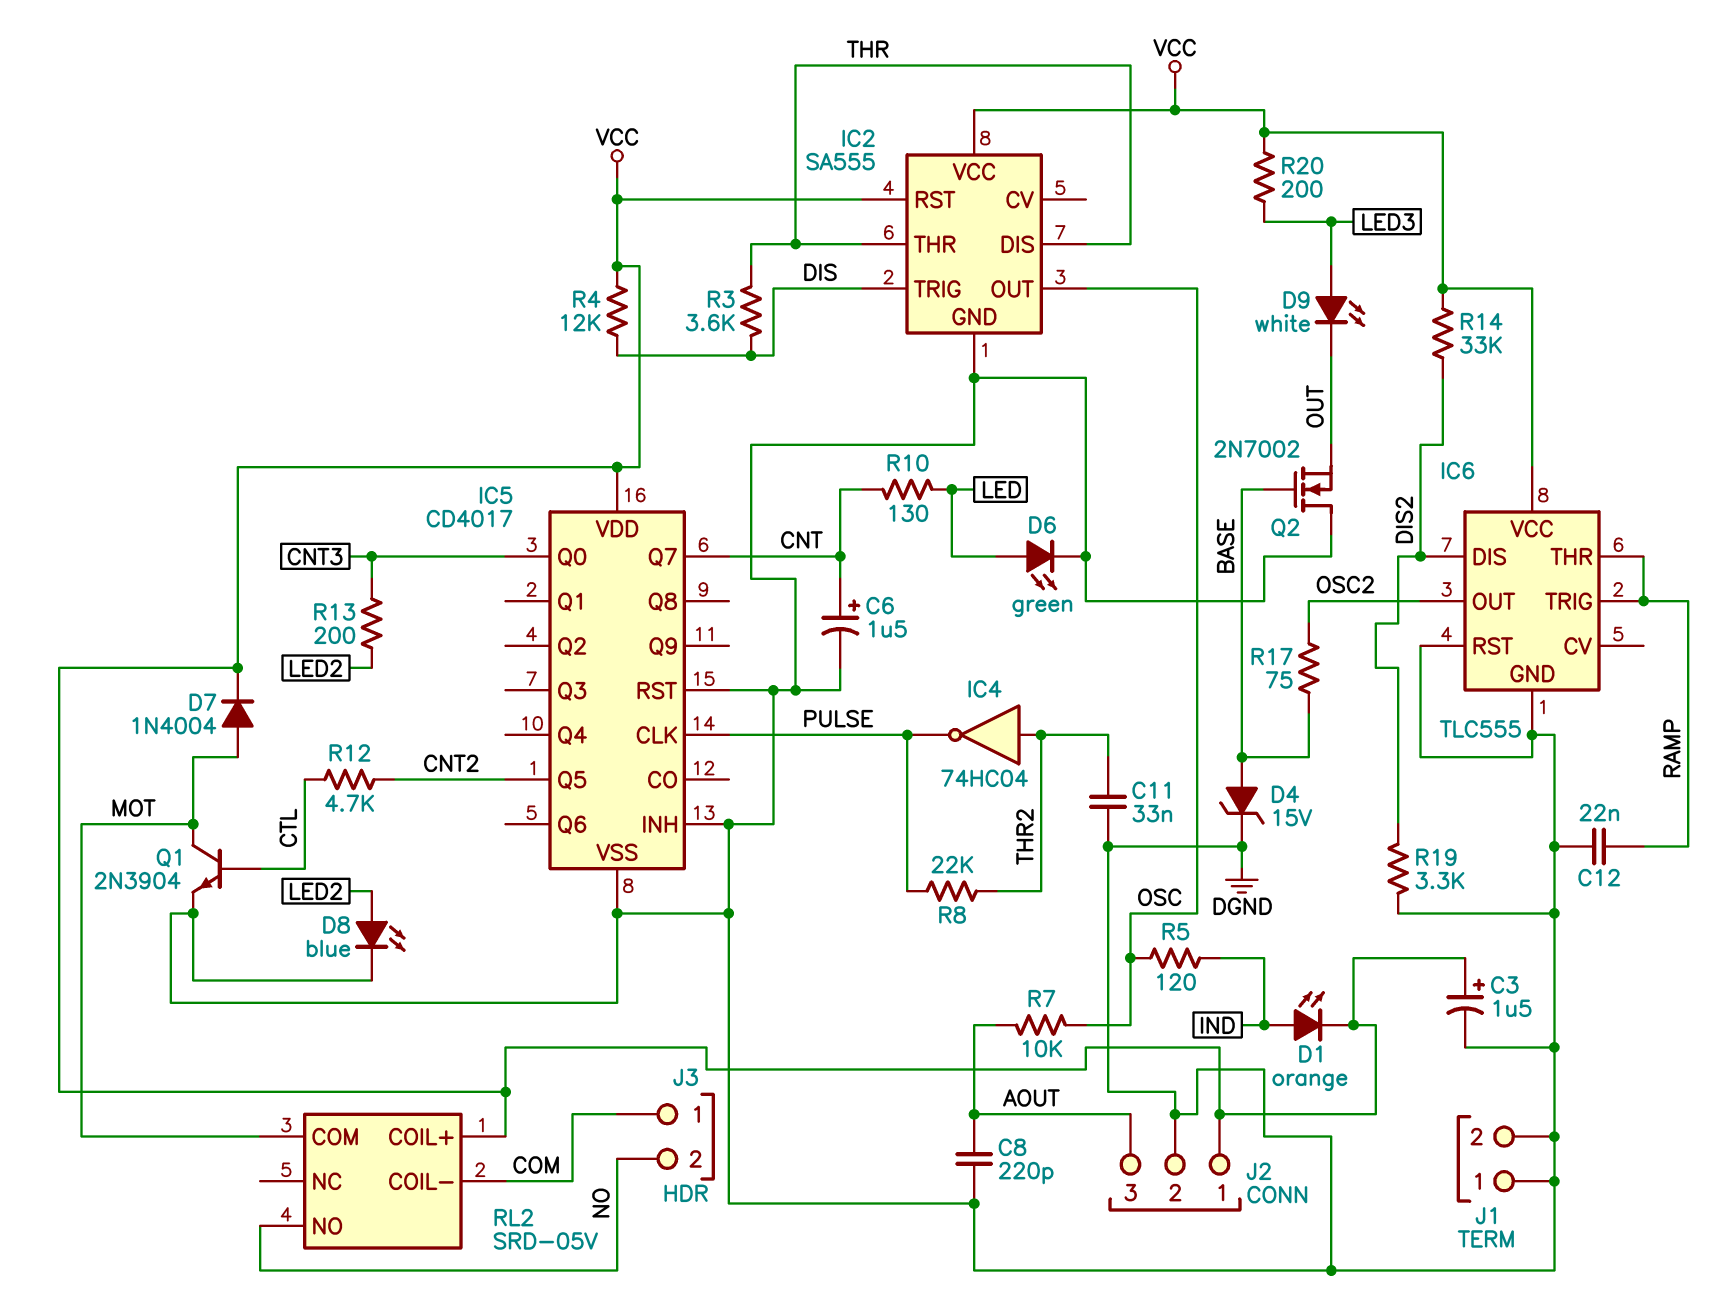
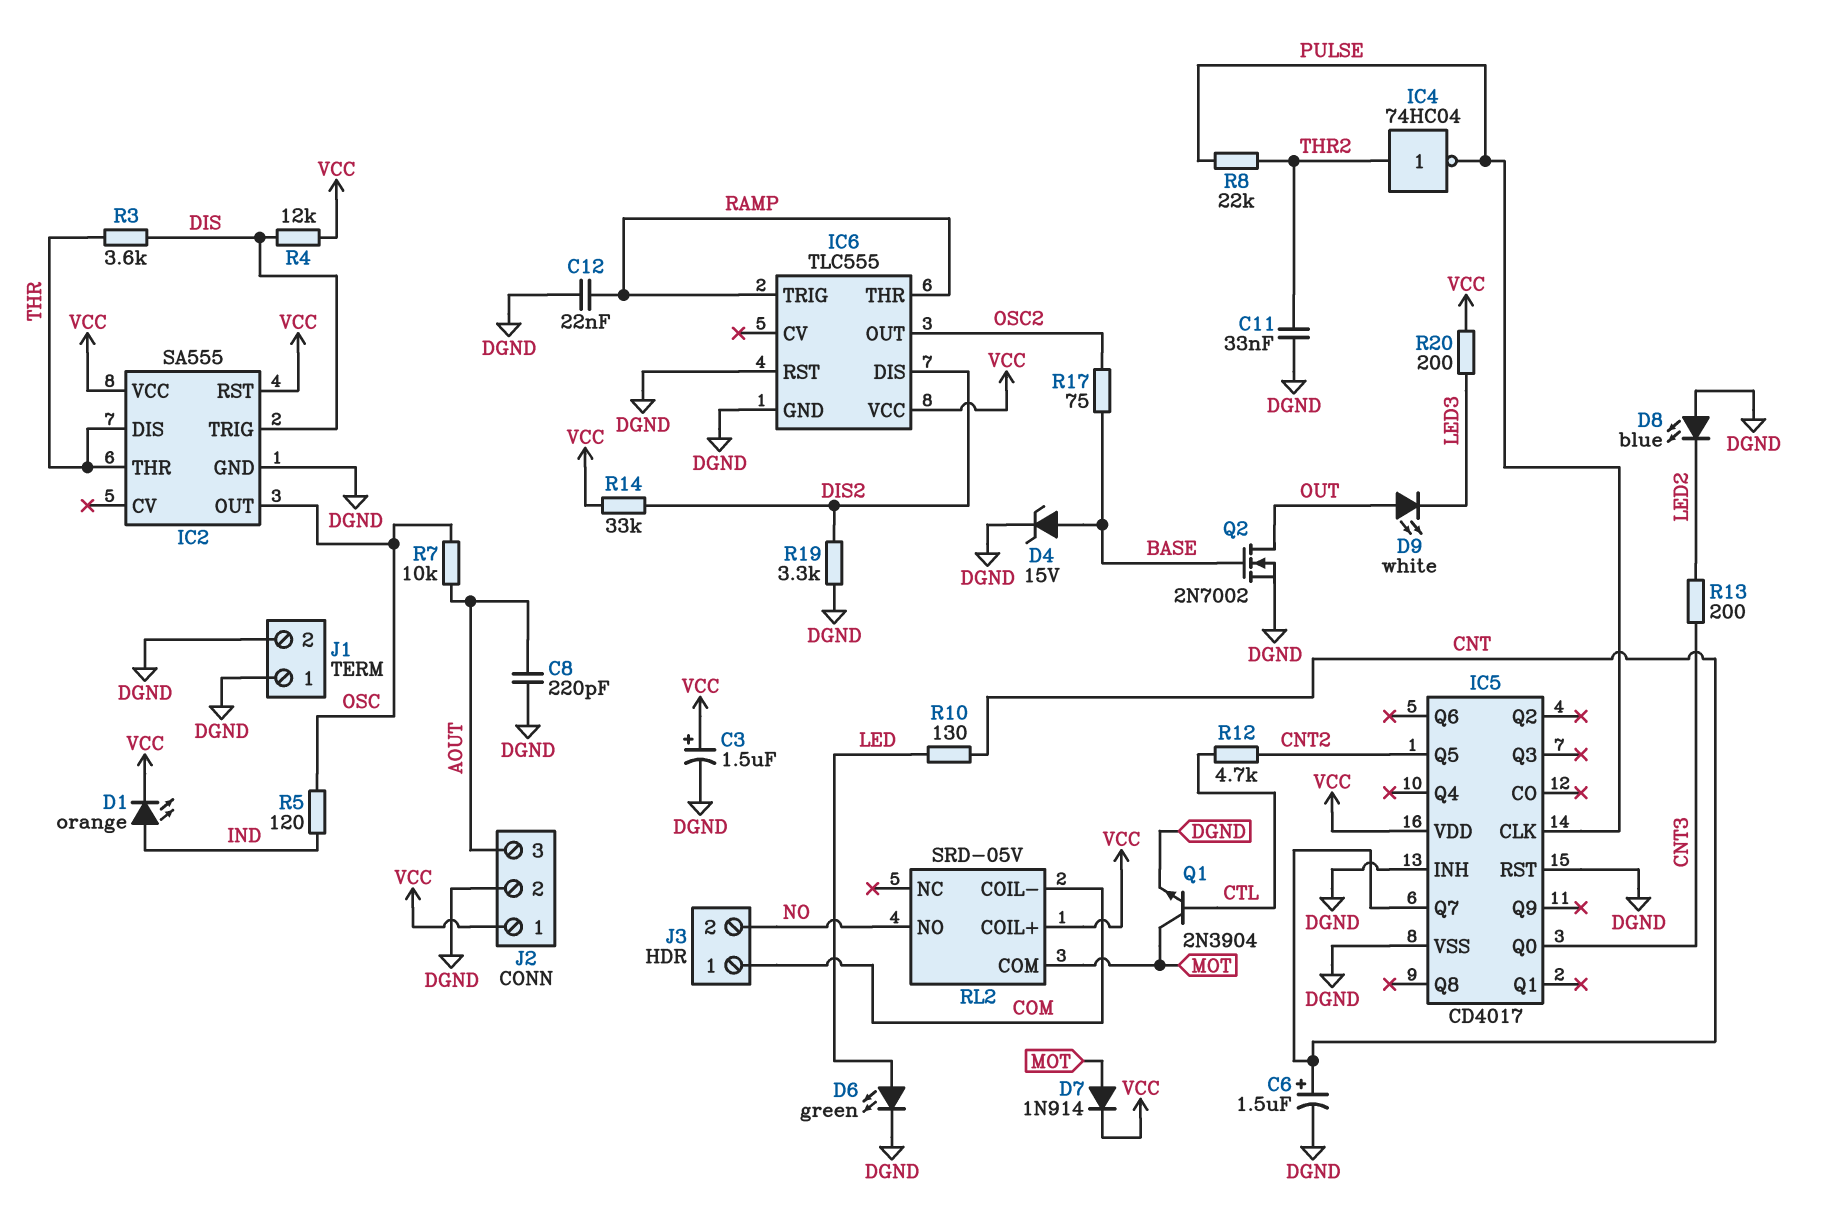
D7: diode 1N4004 (A MOT, K VCC) -> diode 1N914 (A MOT, K VCC)
D8: LED blue (A LED2, K DGND) -> LED blue (A DGND, K LED2)
D9: LED white (A LED3, K OUT) -> LED white (A OUT, K LED3)
Q2: NMOS 2N7002 (G BASE, D DGND, S OUT) -> NMOS 2N7002 (G BASE, D OUT, S DGND)

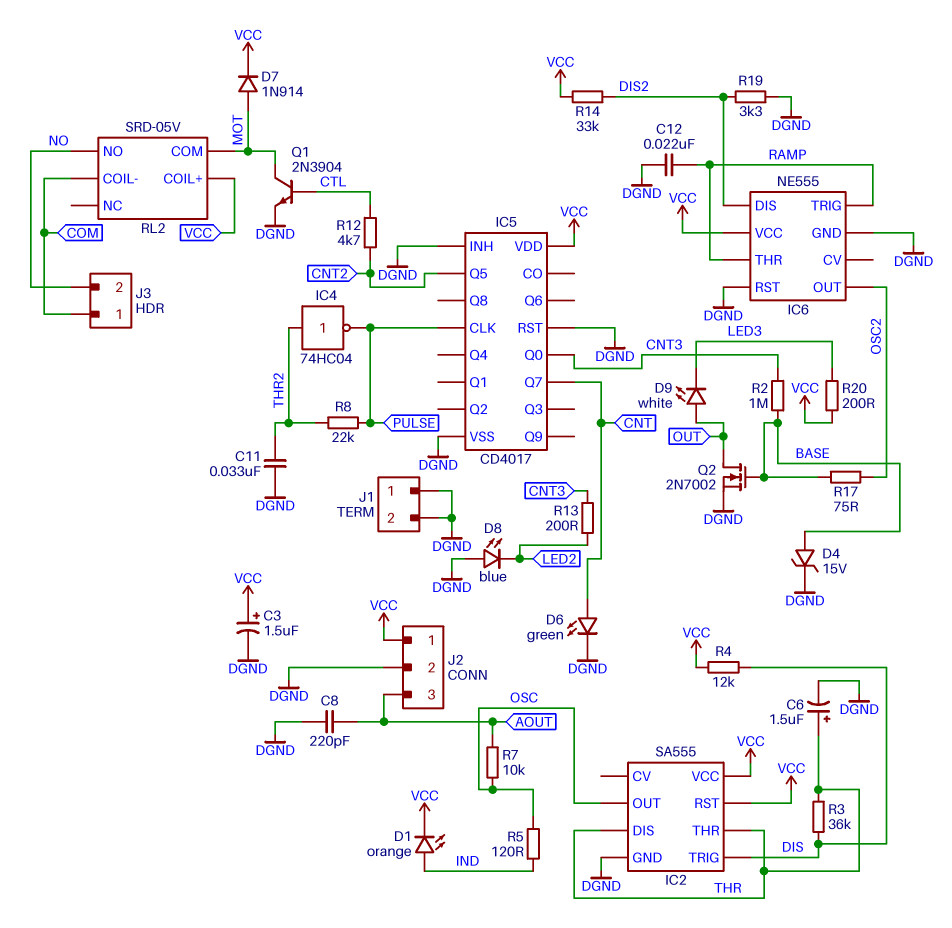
C6: 1.5uF (plus CNT, minus DGND) -> 1.5uF (plus THR, minus DGND)
D6: LED green (A LED, K DGND) -> LED green (A CNT, K DGND)
IC6: TLC555 -> NE555
R2: none -> 1M (BASE, CNT3)
R3: 3.6k (DIS, THR) -> 36k (DIS, THR)
R10: 130 (CNT, LED) -> none

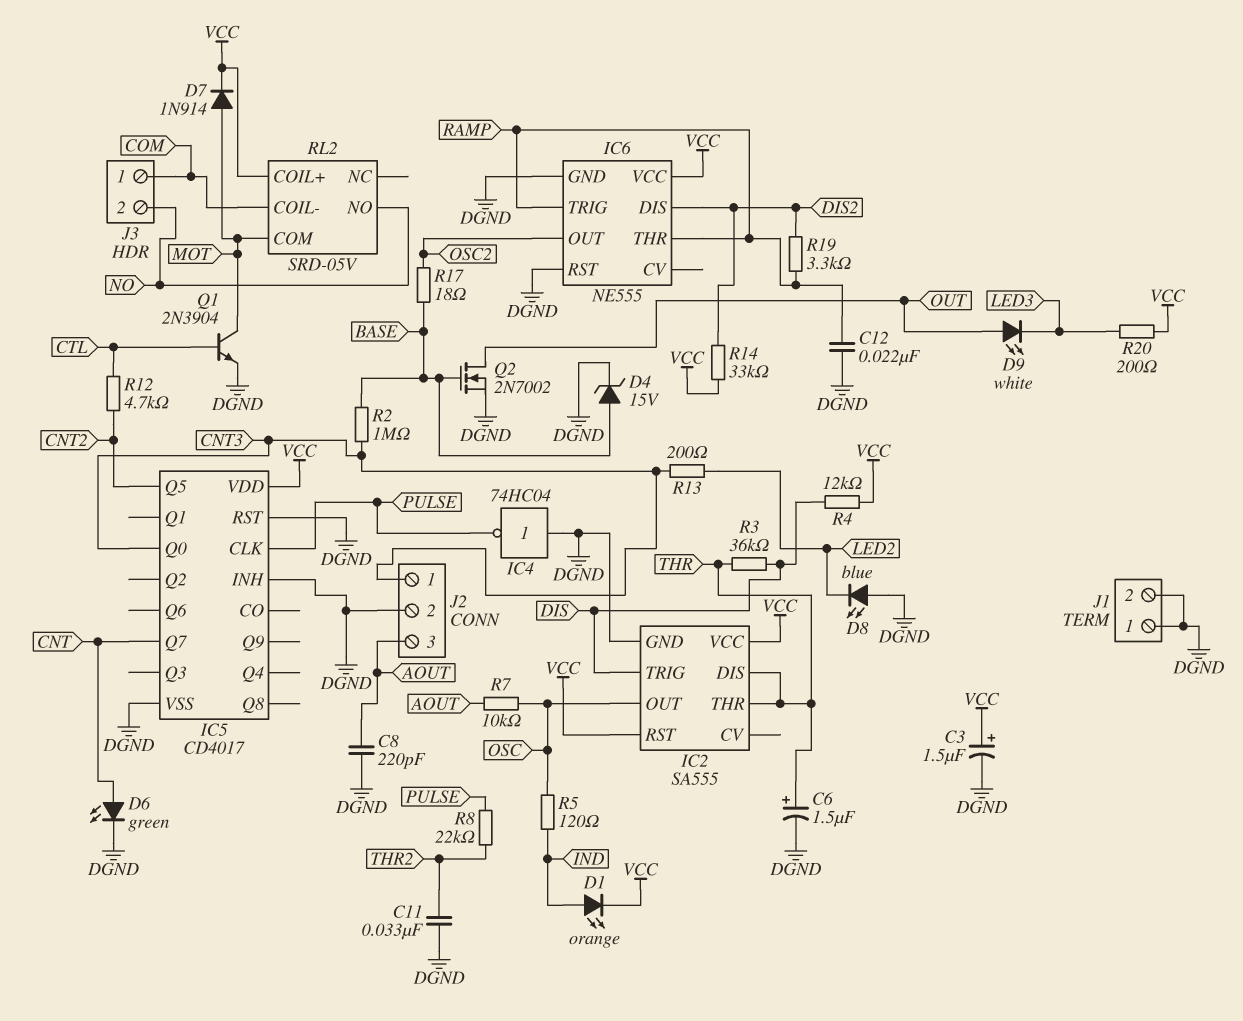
IC4: NOT 74HC04 (in THR2, out PULSE) -> NOT 74HC04 (in DGND, out PULSE)
J2 pin 1: VCC -> CNT3
R17: 75 (BASE, OSC2) -> 18 (BASE, OSC2)
R19: 3.3k (DGND, DIS2) -> 3.3k (DIS2, RAMP)

